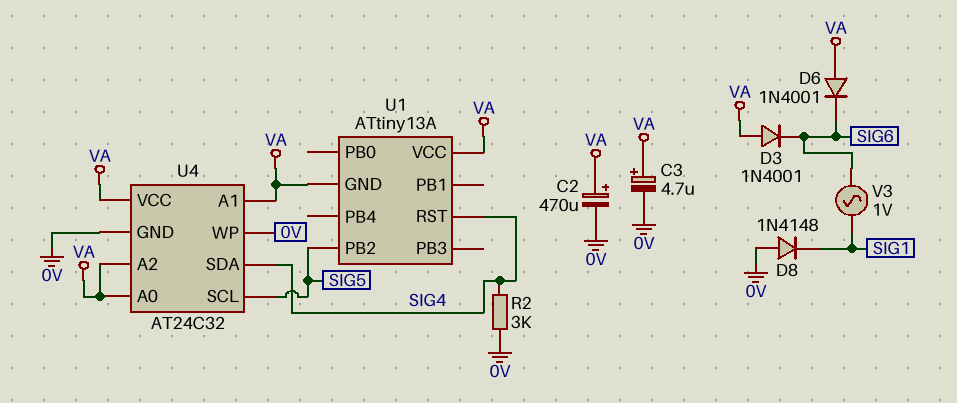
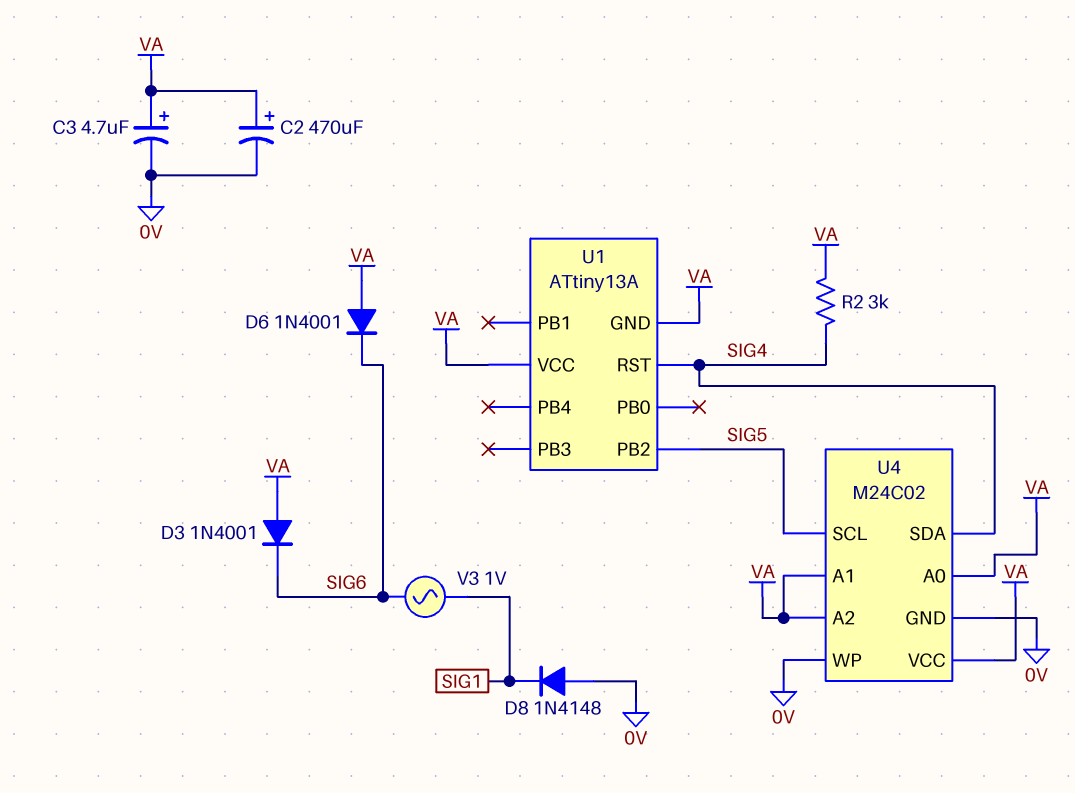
R2: 3k (0V, SIG4) -> 3k (SIG4, VA)
U4: AT24C32 -> M24C02

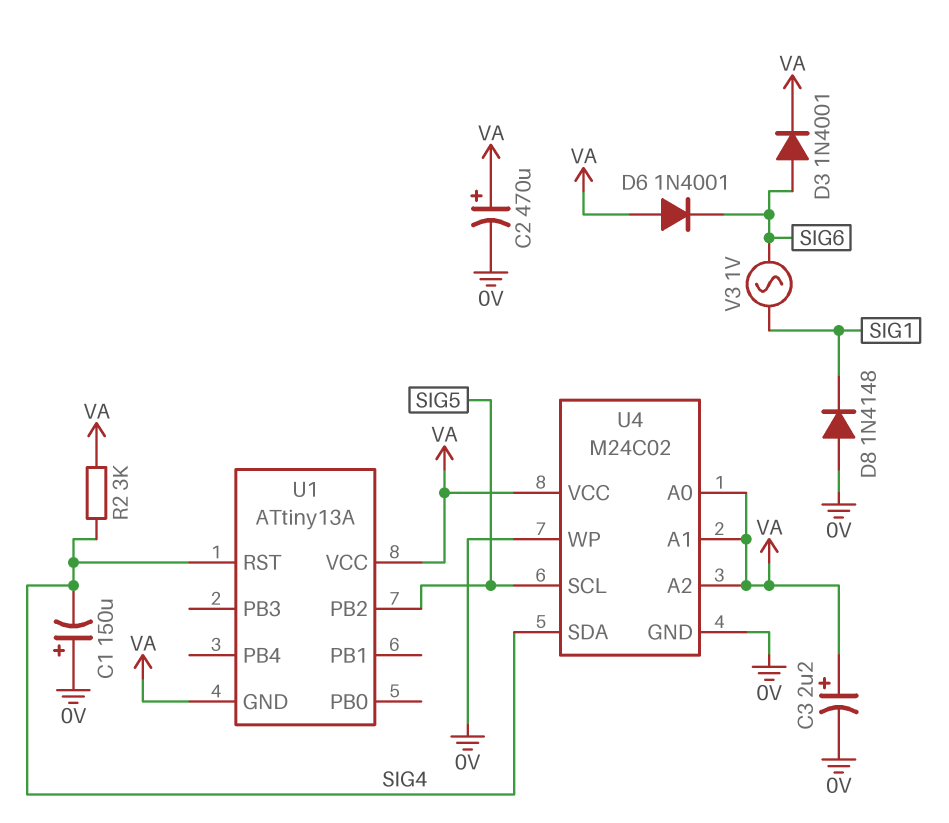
C1: none -> 150uF (plus 0V, minus SIG4)
C3: 4.7uF (plus VA, minus 0V) -> 2.2uF (plus VA, minus 0V)
D3: diode 1N4001 (A VA, K SIG6) -> diode 1N4001 (A SIG6, K VA)

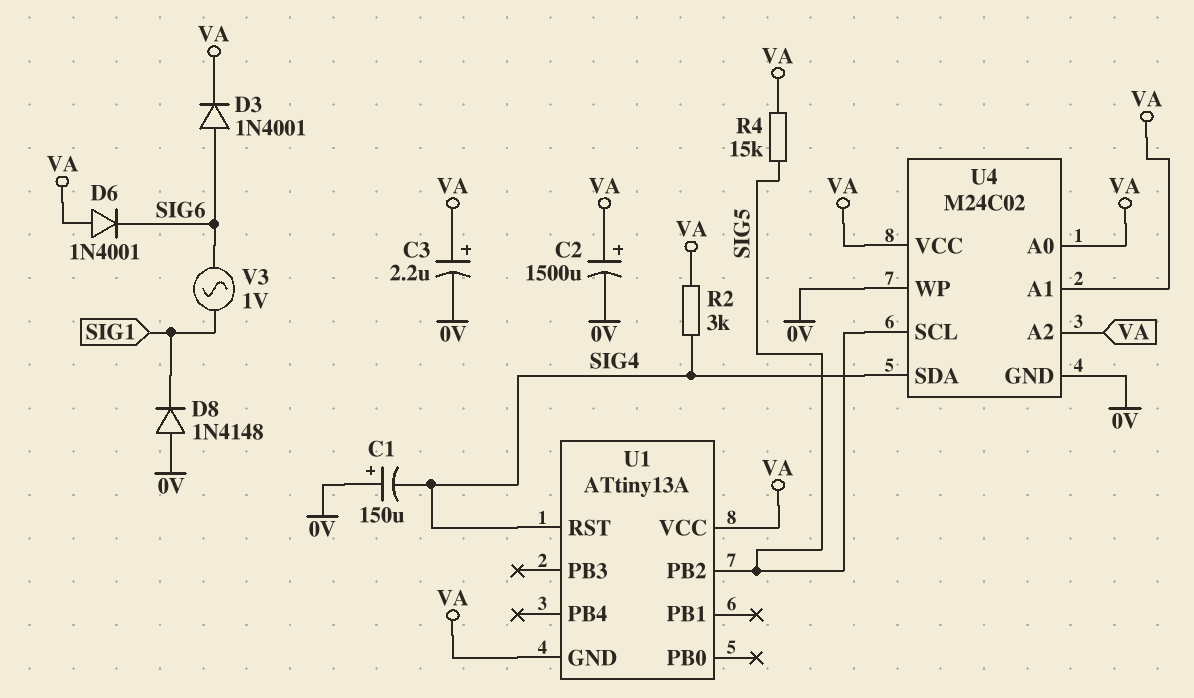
C2: 470uF (plus VA, minus 0V) -> 1500uF (plus VA, minus 0V)
R4: none -> 15k (SIG5, VA)

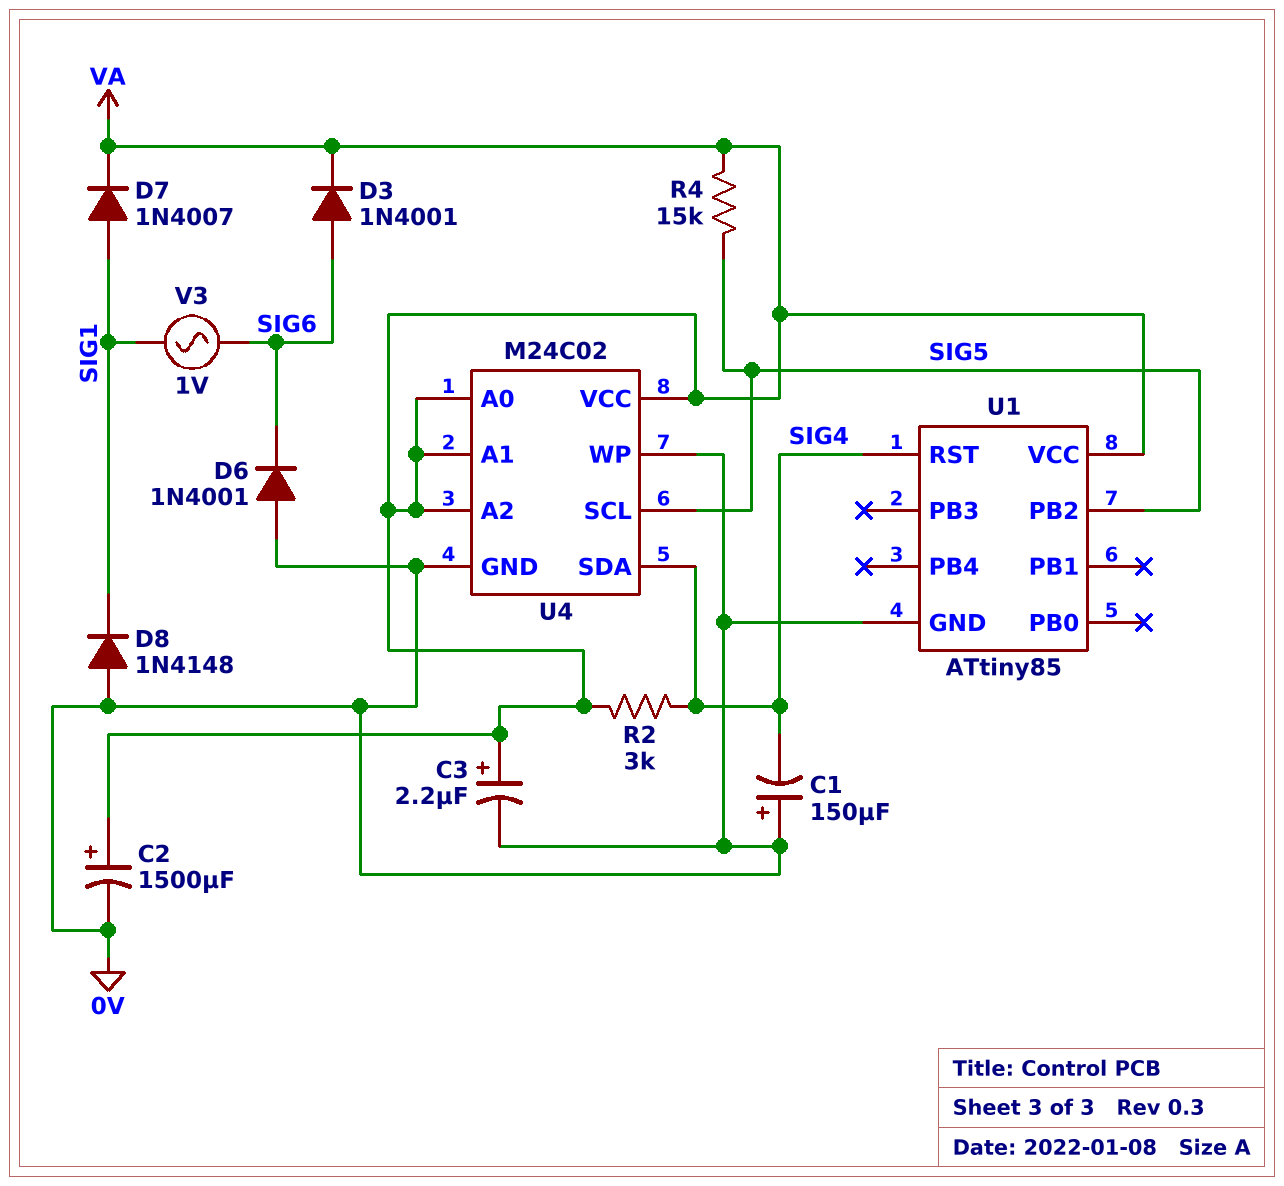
D6: diode 1N4001 (A VA, K SIG6) -> diode 1N4001 (A 0V, K SIG6)
D7: none -> diode 1N4007 (A SIG1, K VA)
U1: ATtiny13A -> ATtiny85
U1 pin GND: VA -> 0V

